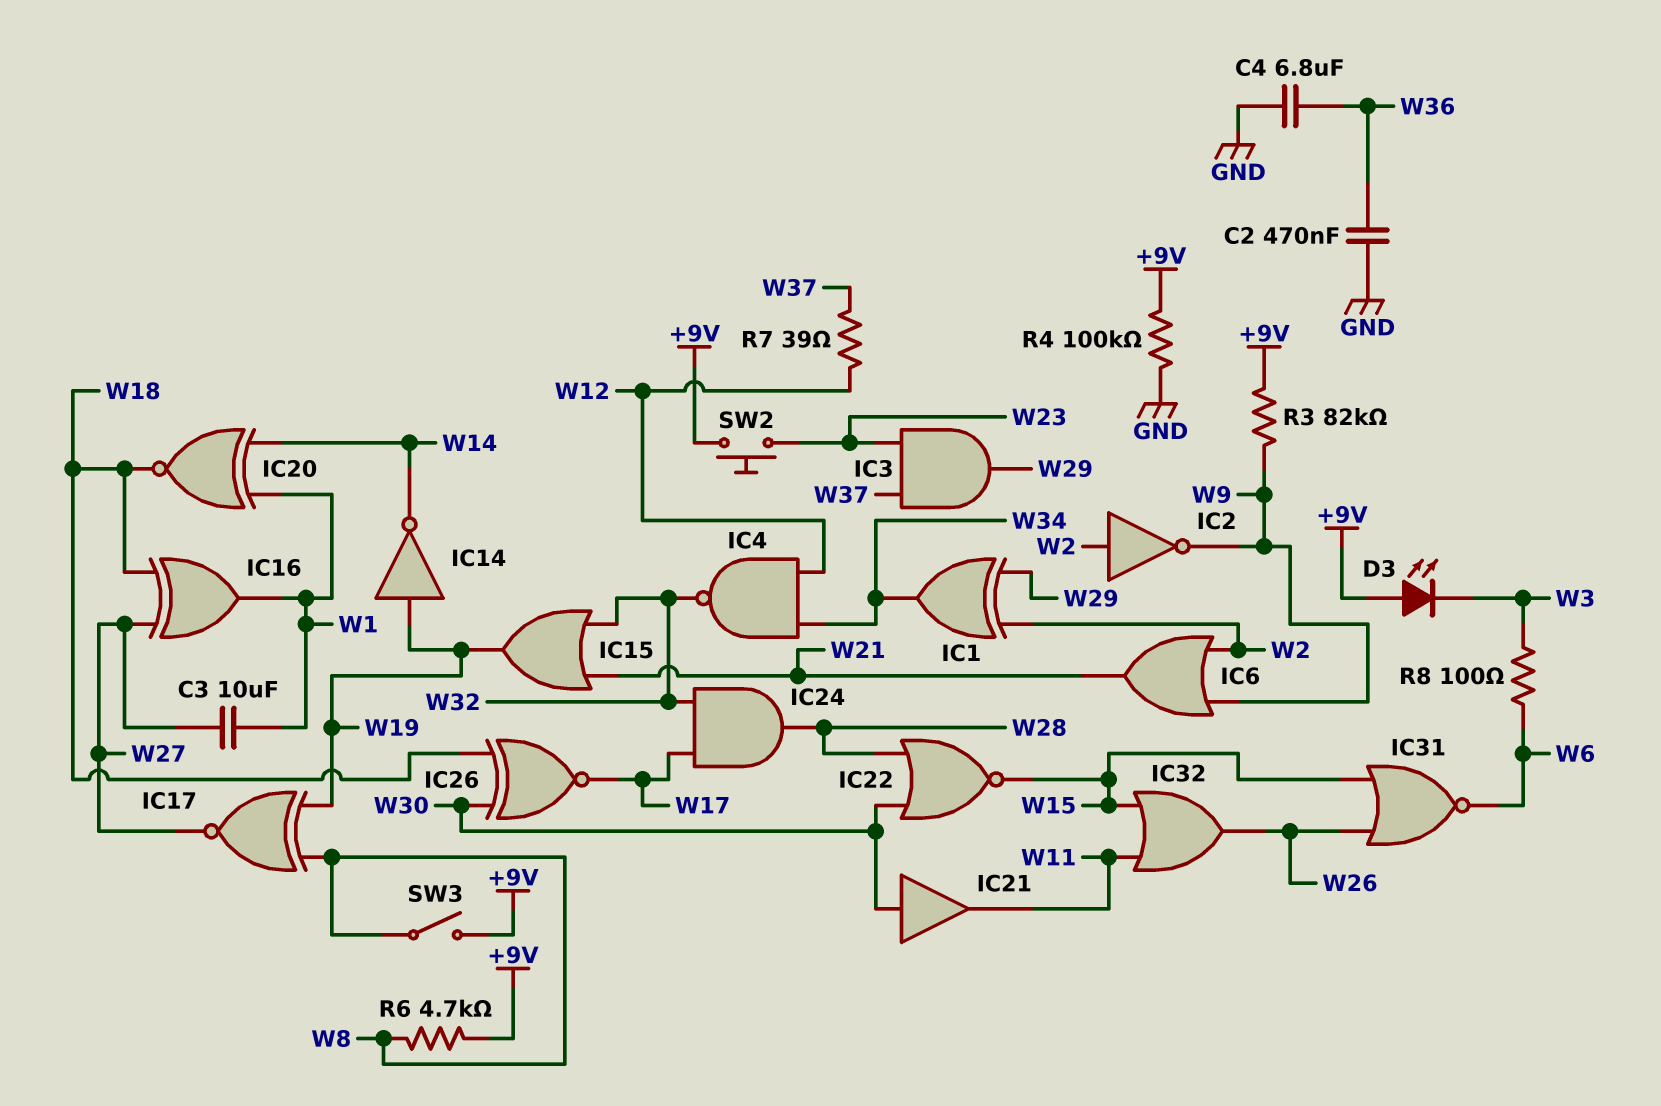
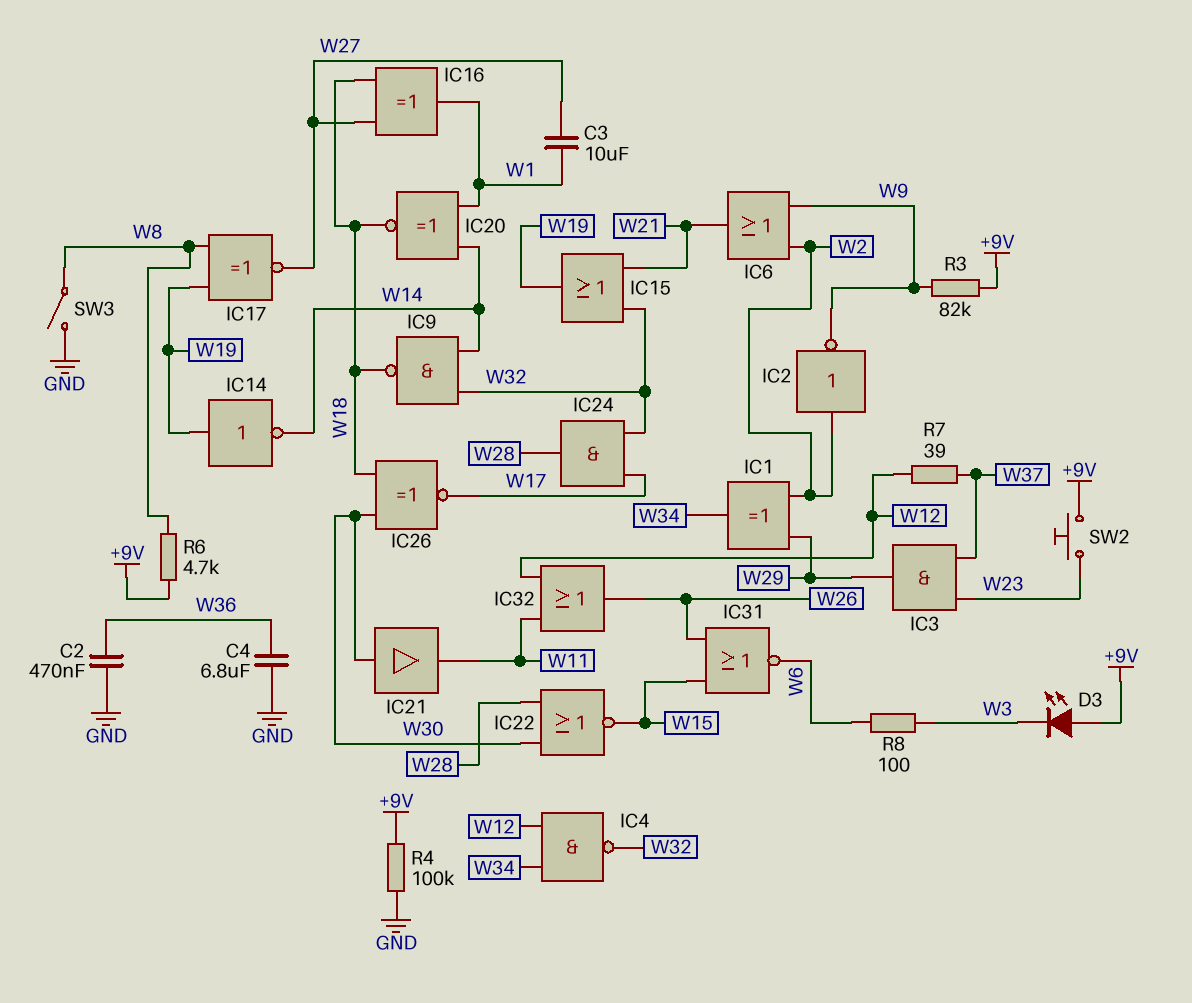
IC9: none -> NAND (in W14, in W32, out W18)
IC32: OR (in W11, in W15, out W26) -> OR (in W11, in W12, out W26)
SW3: switch (+9V, W8) -> switch (GND, W8)

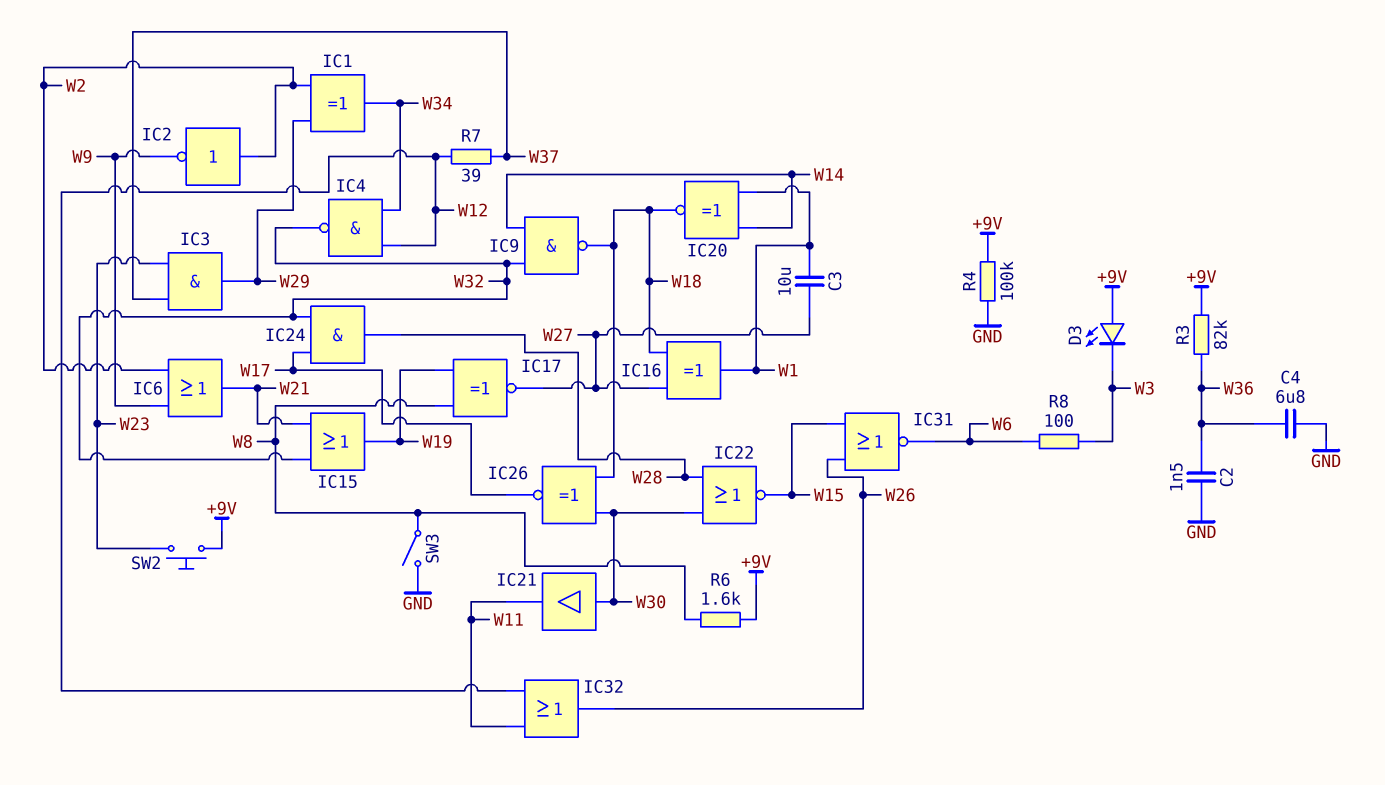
C2: 470nF (GND, W36) -> 1.5nF (GND, W36)
IC14: NOT (in W19, out W14) -> none
R3: 82k (+9V, W9) -> 82k (+9V, W36)
R6: 4.7k (+9V, W8) -> 1.6k (+9V, W8)

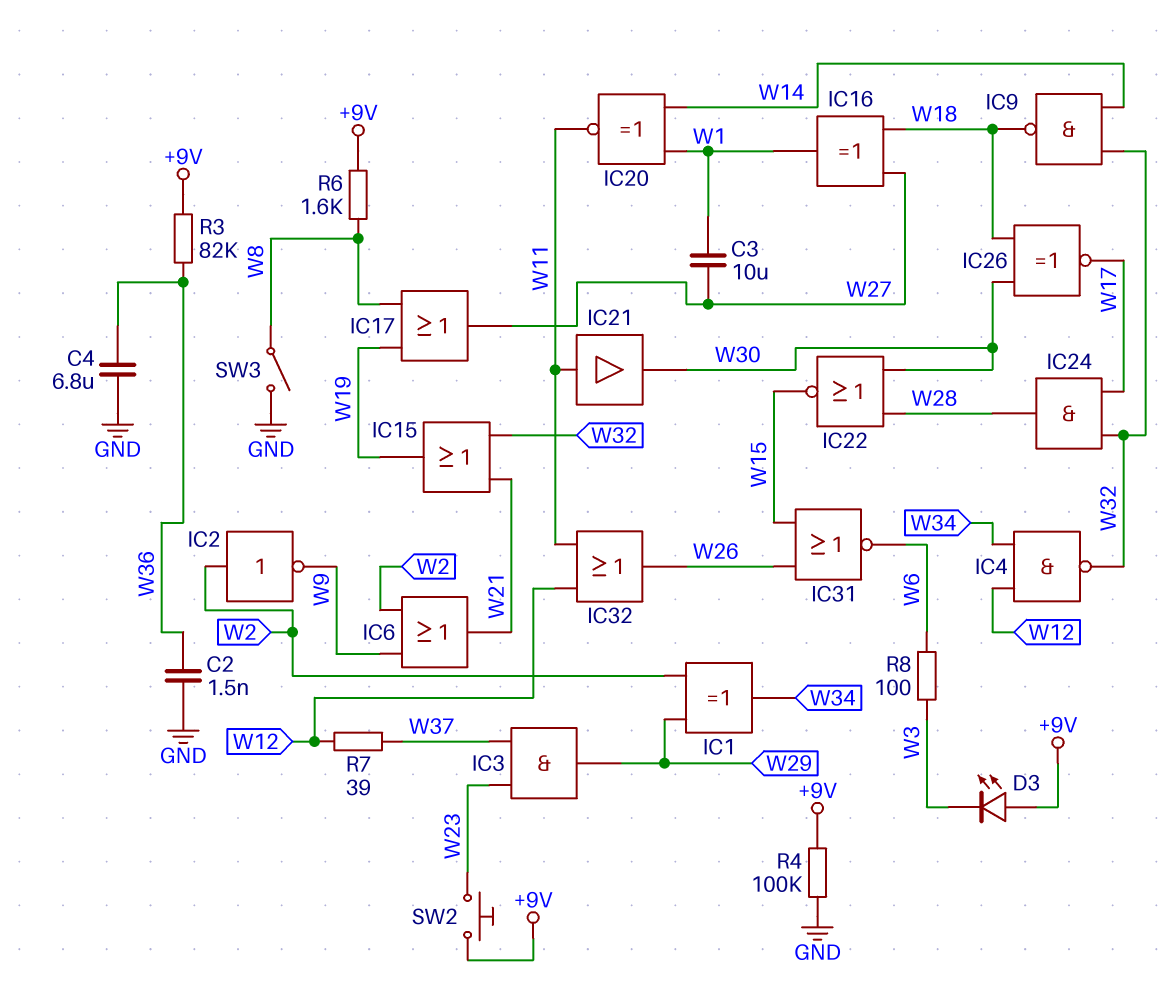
IC17: XNOR (in W8, in W19, out W27) -> OR (in W8, in W19, out W27)
IC20: XNOR (in W1, in W14, out W18) -> XNOR (in W1, in W14, out W11)
IC21: buffer (in W30, out W11) -> buffer (in W11, out W30)

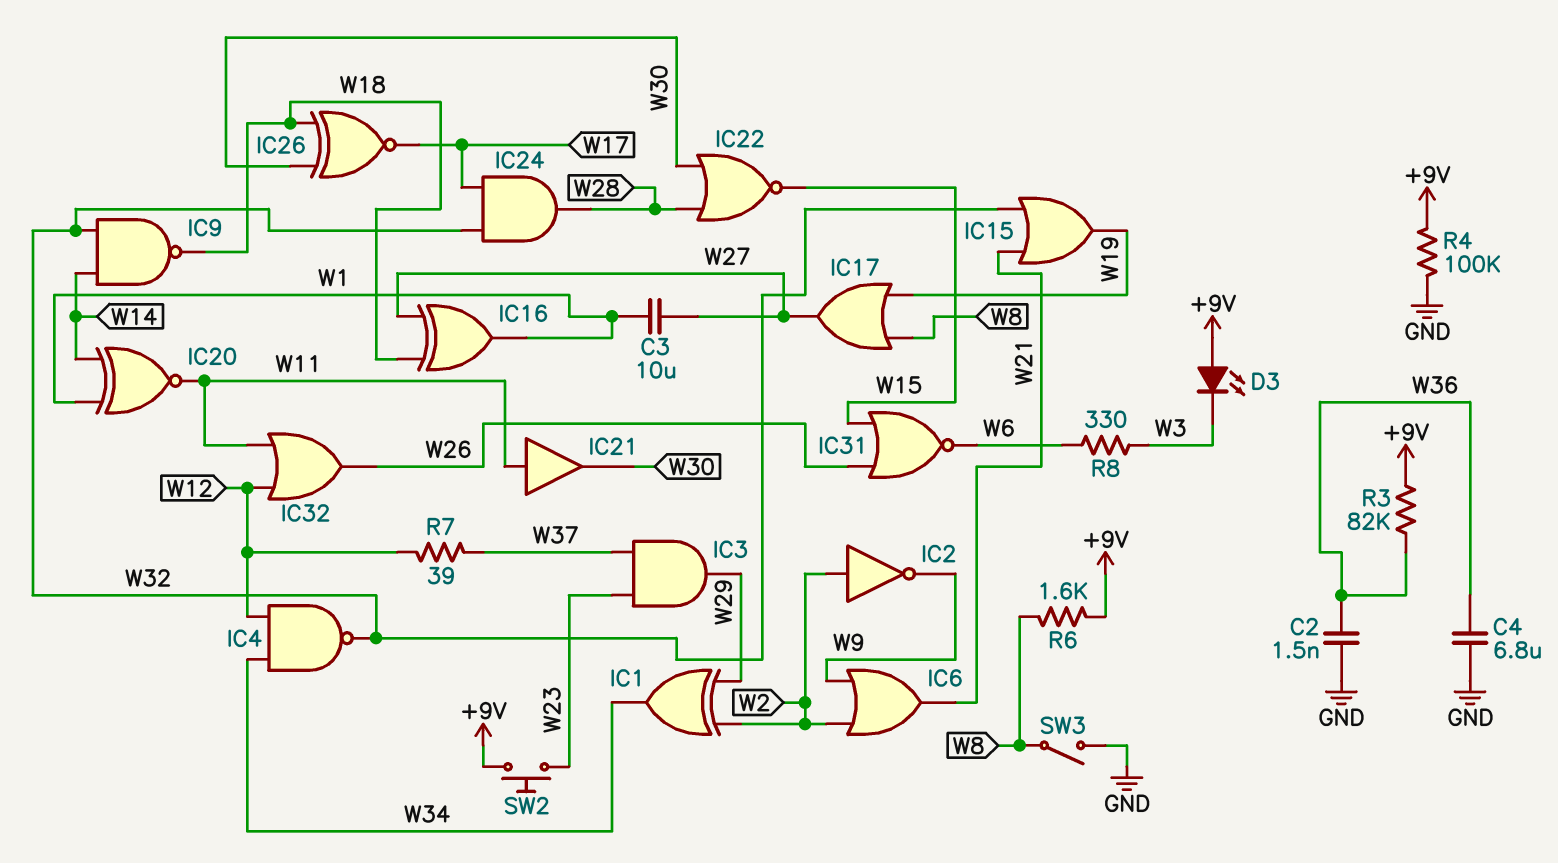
R8: 100 (W3, W6) -> 330 (W3, W6)

